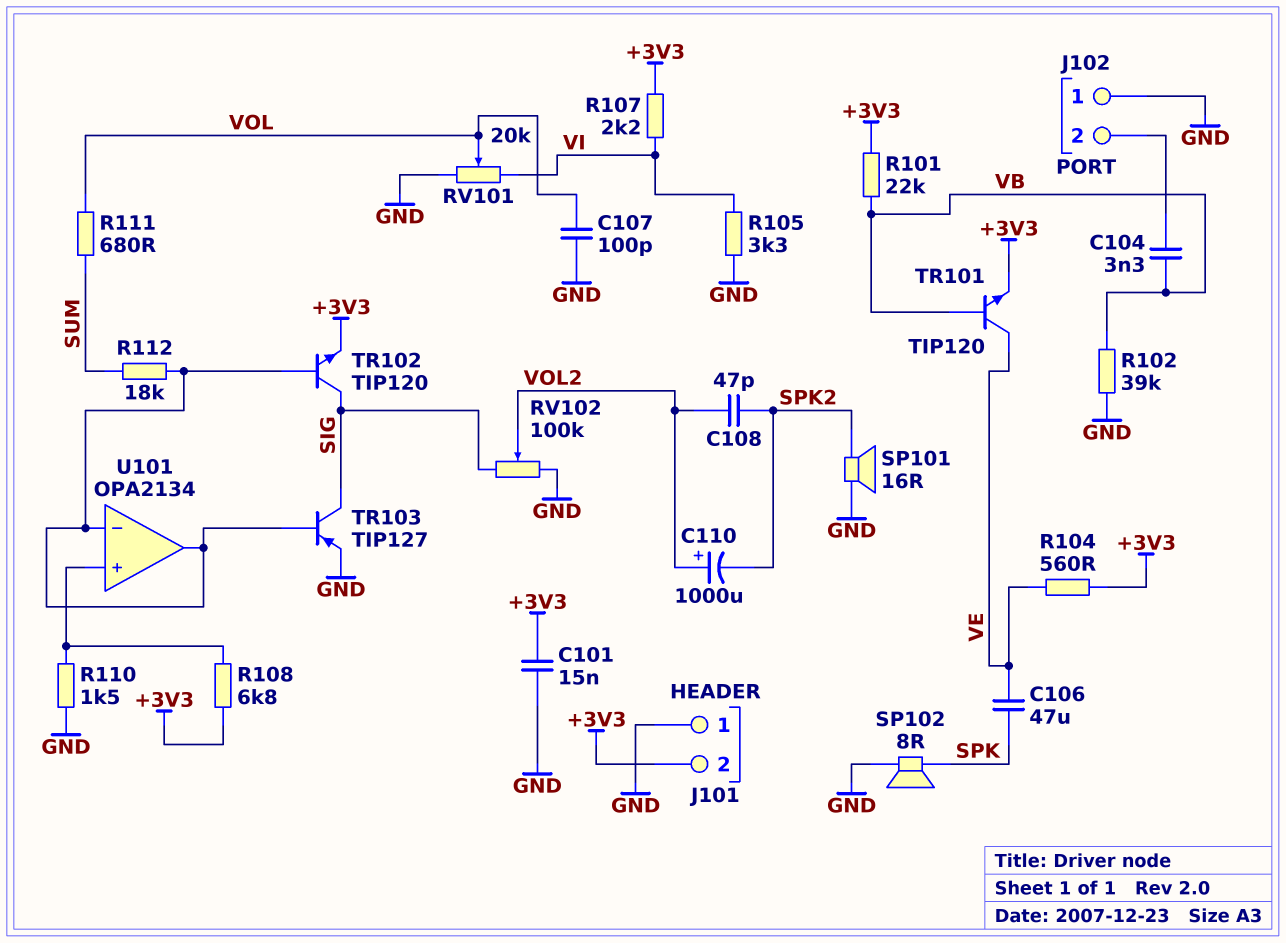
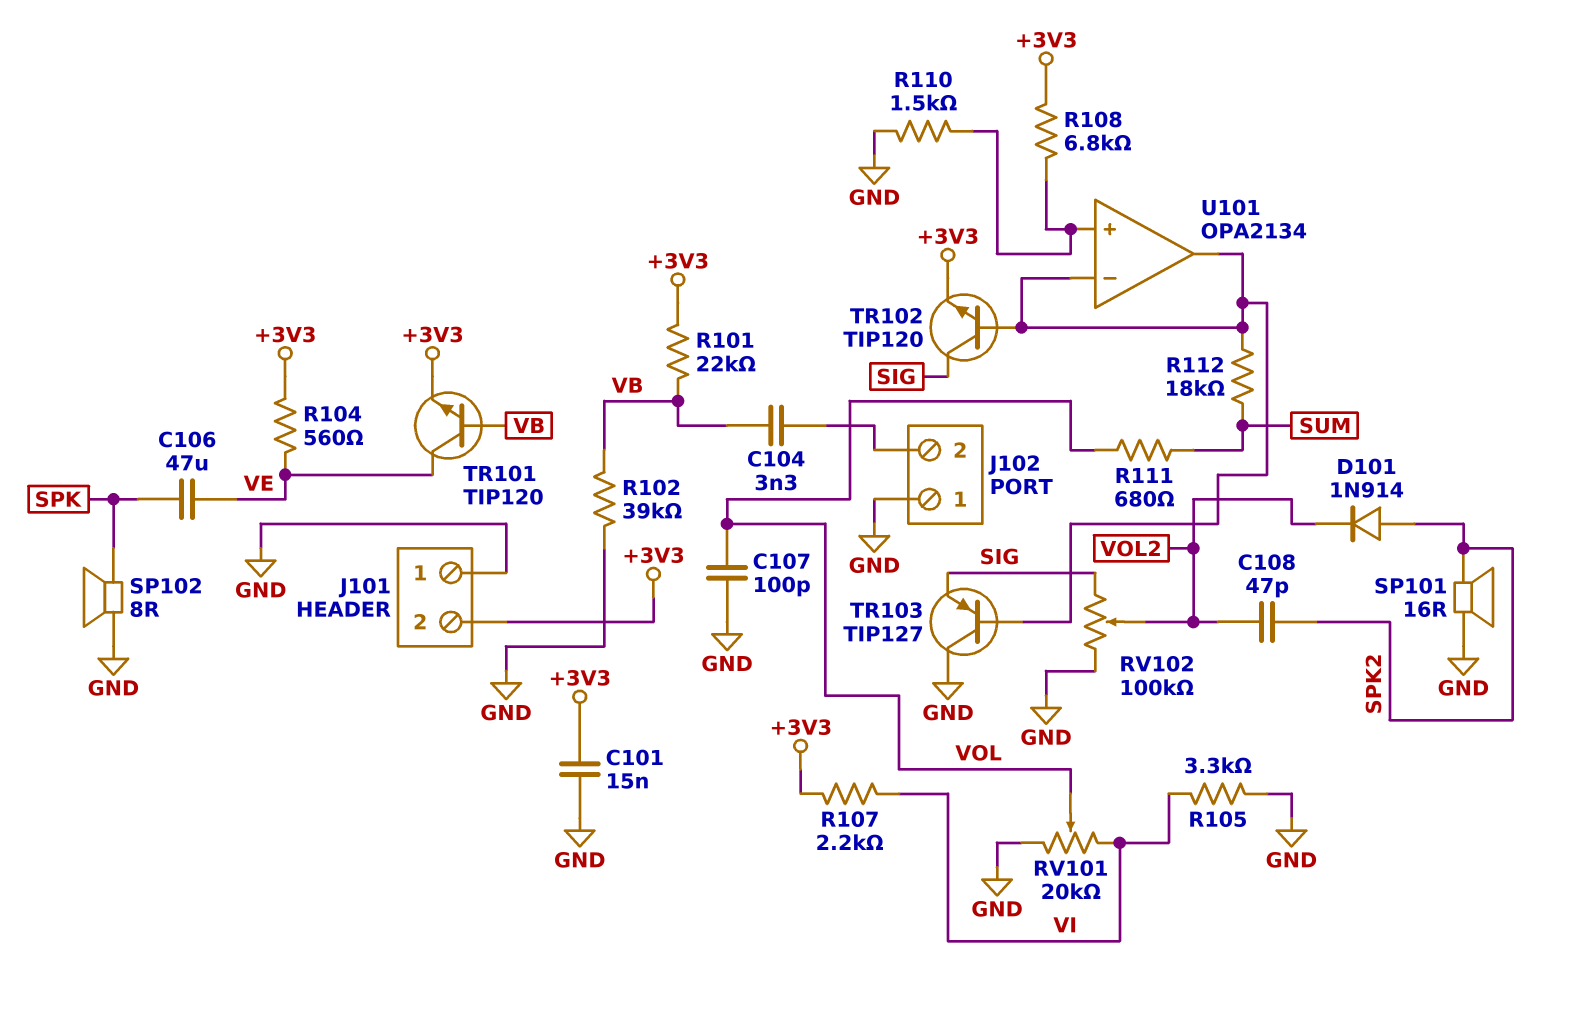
C110: 1000uF (plus VOL2, minus SPK2) -> none
D101: none -> diode 1N914 (A SPK2, K VOL2)
TR103: PNP TIP127 (B U101/in-, C SIG, E GND) -> PNP TIP127 (B U101/in-, C GND, E SIG)

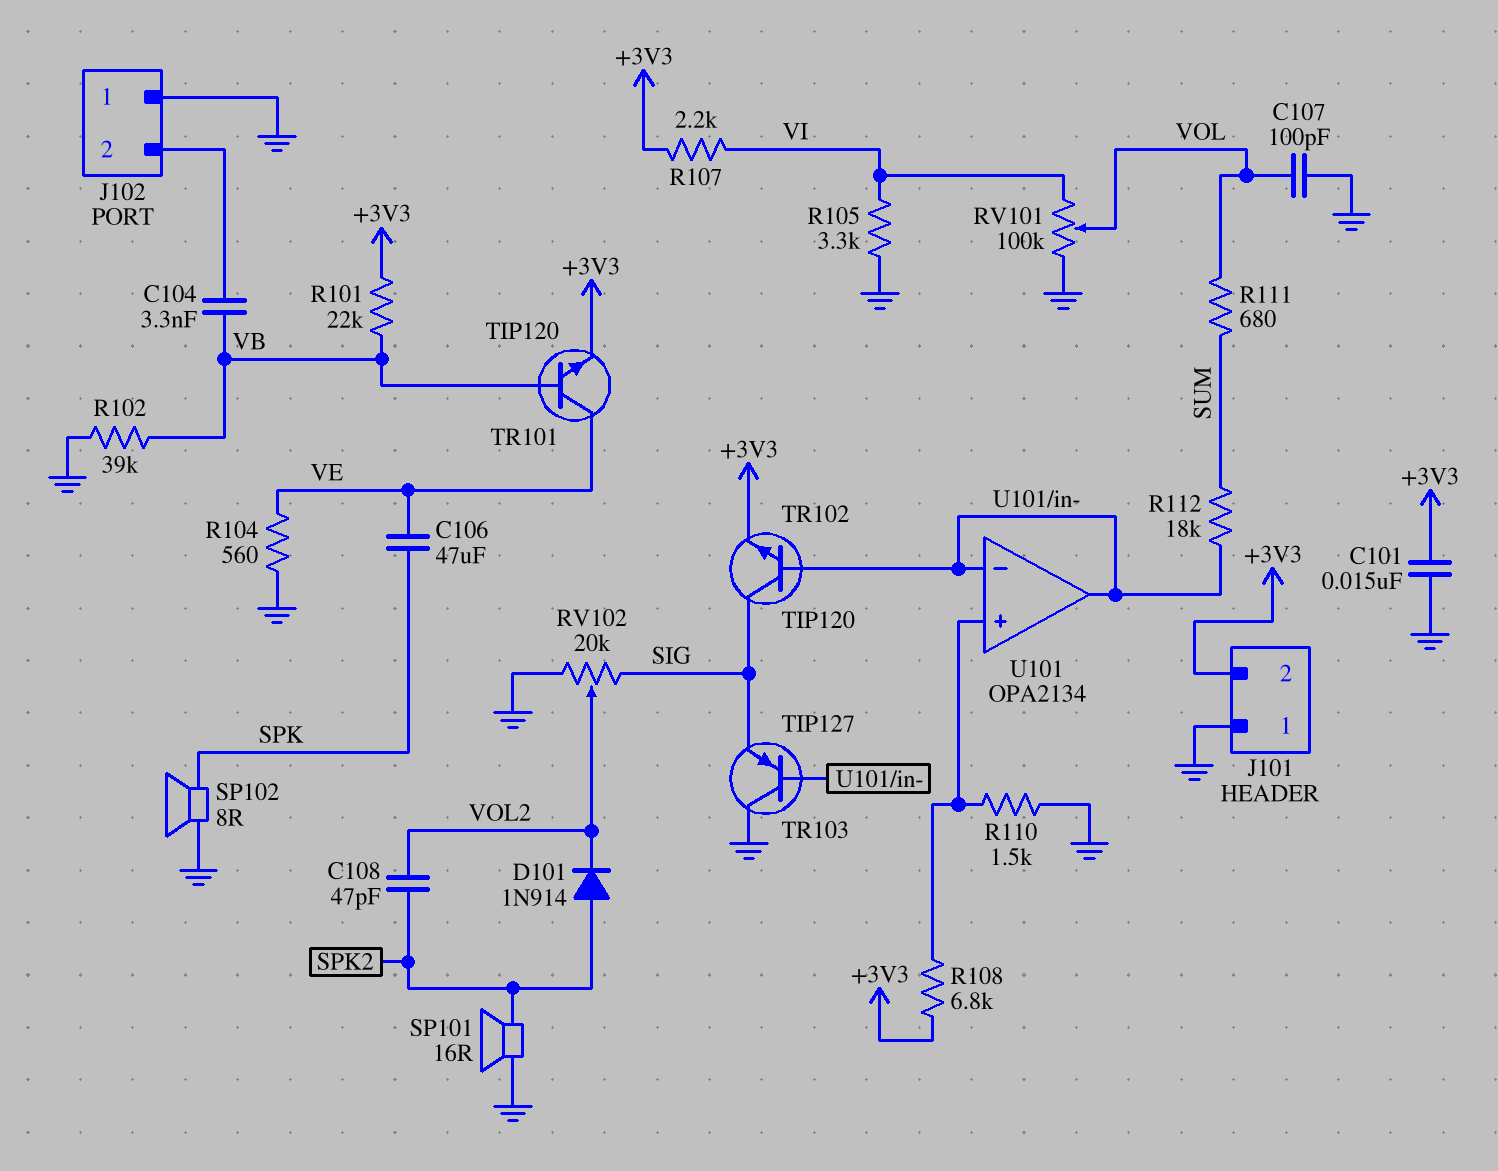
R104: 560 (+3V3, VE) -> 560 (GND, VE)
RV101: 20k (GND, VI, wiper VOL) -> 100k (GND, VI, wiper VOL)
RV102: 100k (GND, SIG, wiper VOL2) -> 20k (GND, SIG, wiper VOL2)

